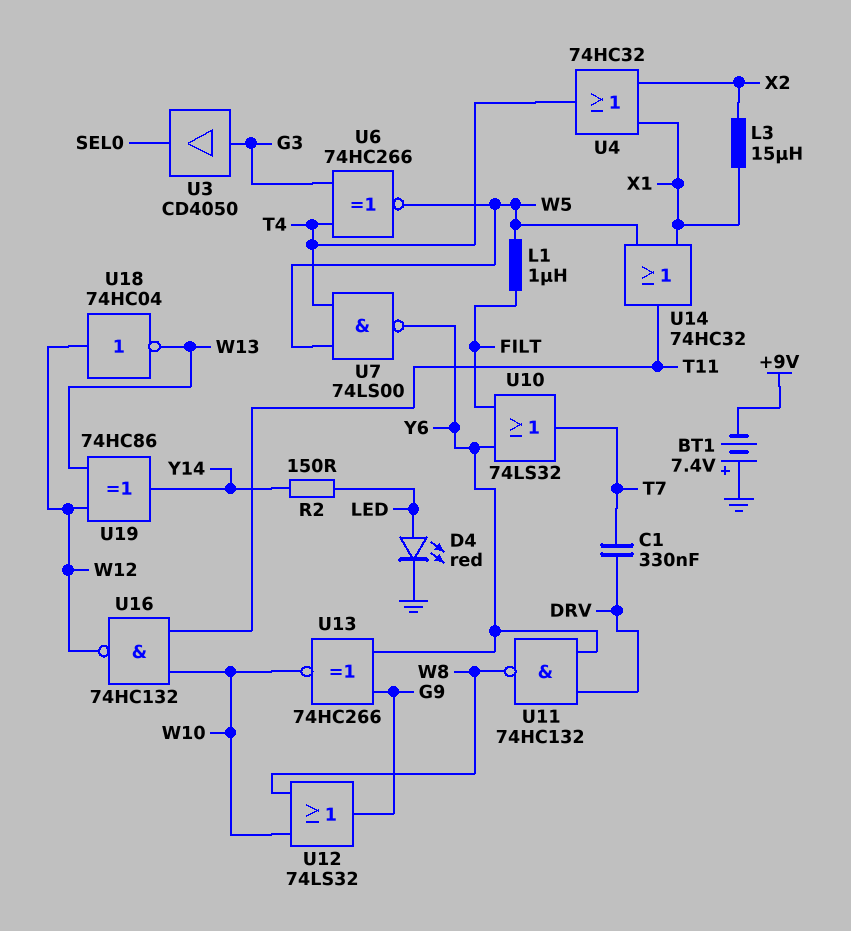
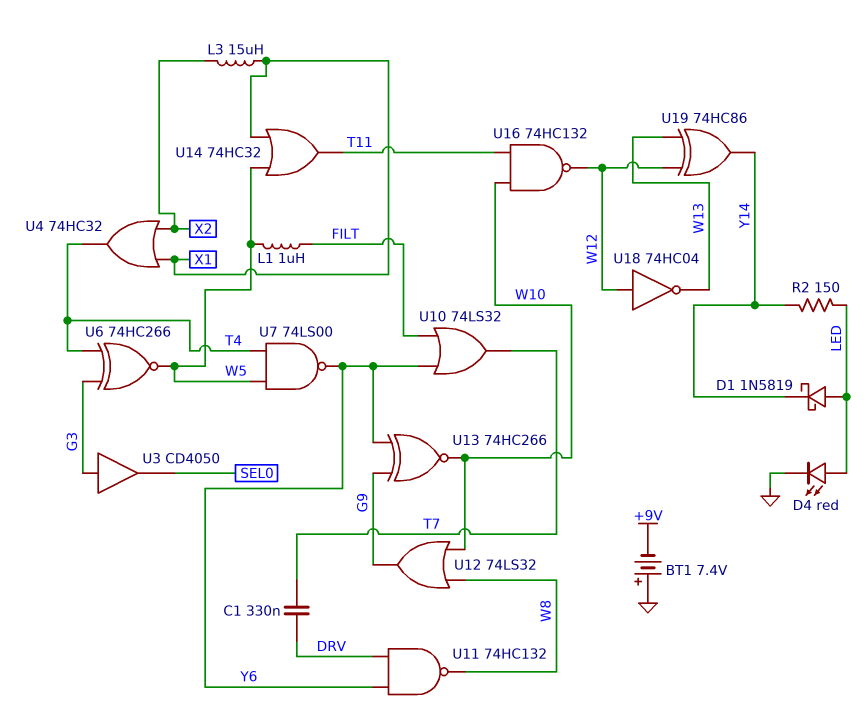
D1: none -> schottky 1N5819 (A LED, K Y14)

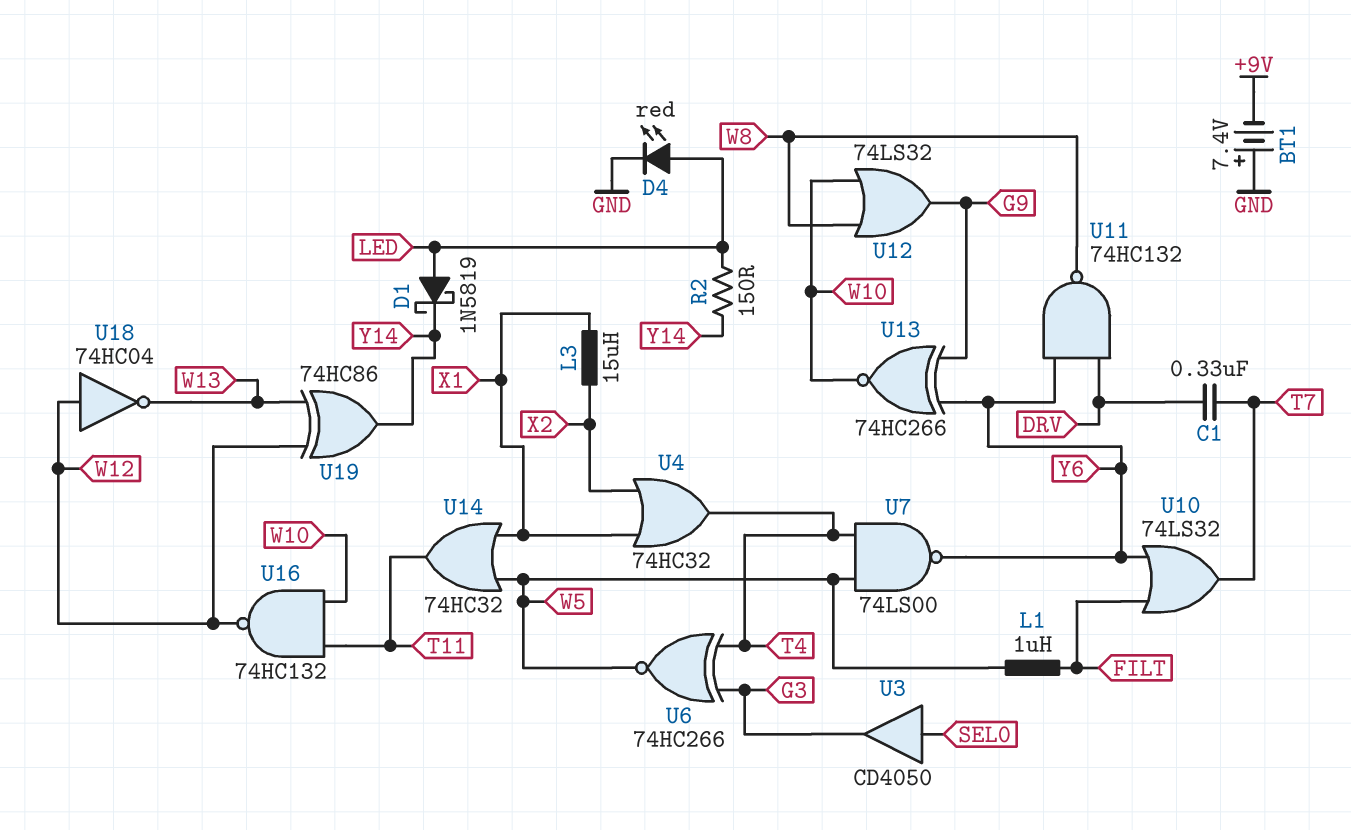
U3: buffer CD4050 (in G3, out SEL0) -> buffer CD4050 (in SEL0, out G3)

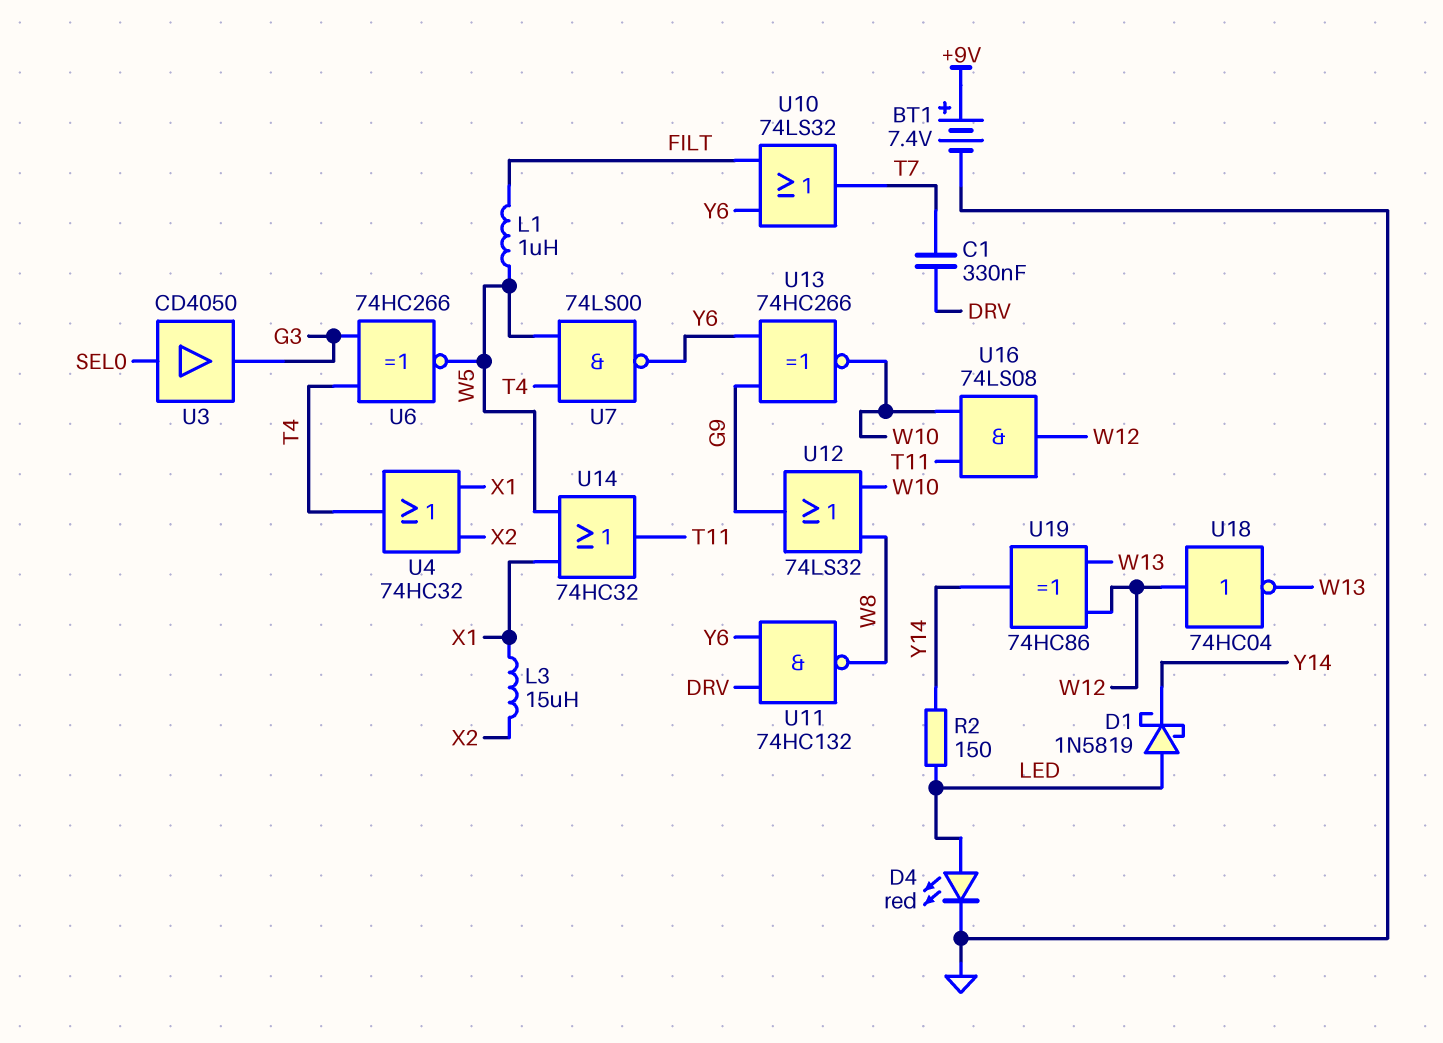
BT1: 7.4V (plus GND, minus +9V) -> 7.4V (plus +9V, minus GND)
U16: NAND 74HC132 (in T11, in W10, out W12) -> AND 74LS08 (in T11, in W10, out W12)

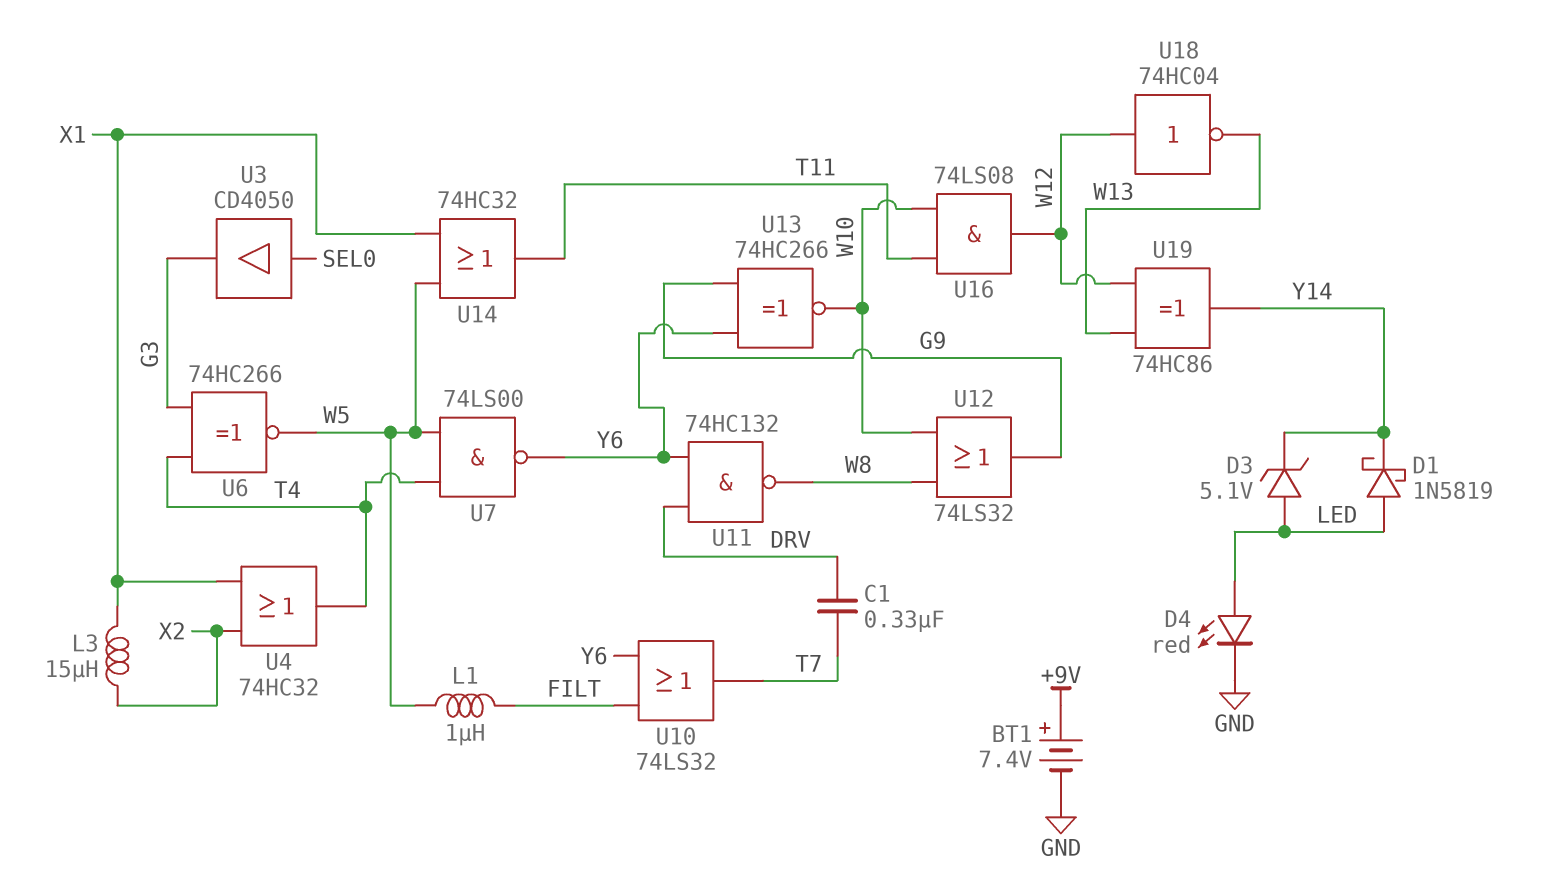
D3: none -> zener 5.1V (A LED, K Y14)
R2: 150 (LED, Y14) -> none

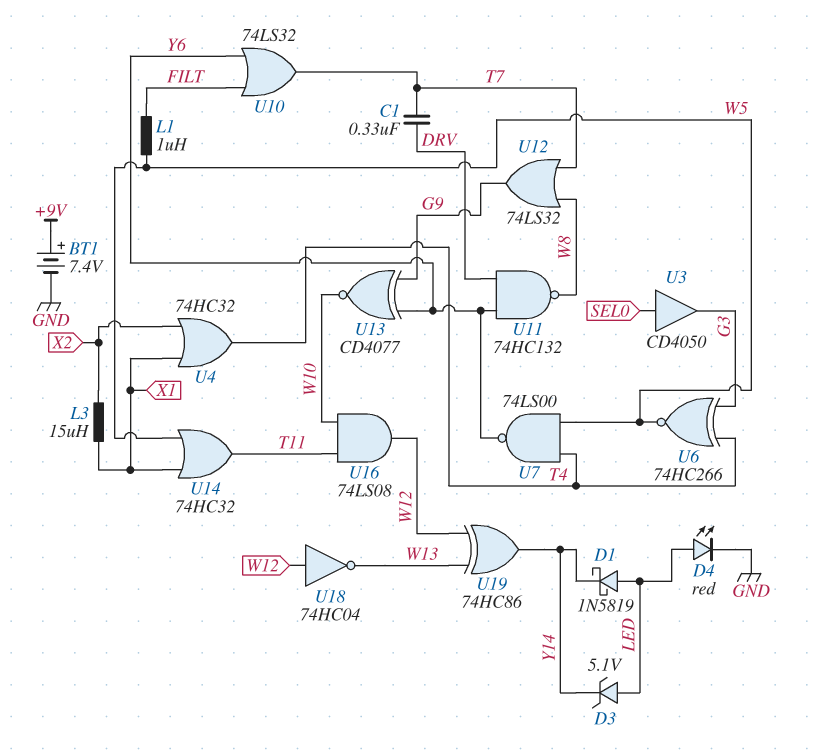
U12: OR 74LS32 (in W8, in W10, out G9) -> OR 74LS32 (in T7, in W8, out G9)
U13: XNOR 74HC266 (in G9, in Y6, out W10) -> XNOR CD4077 (in G9, in Y6, out W10)

